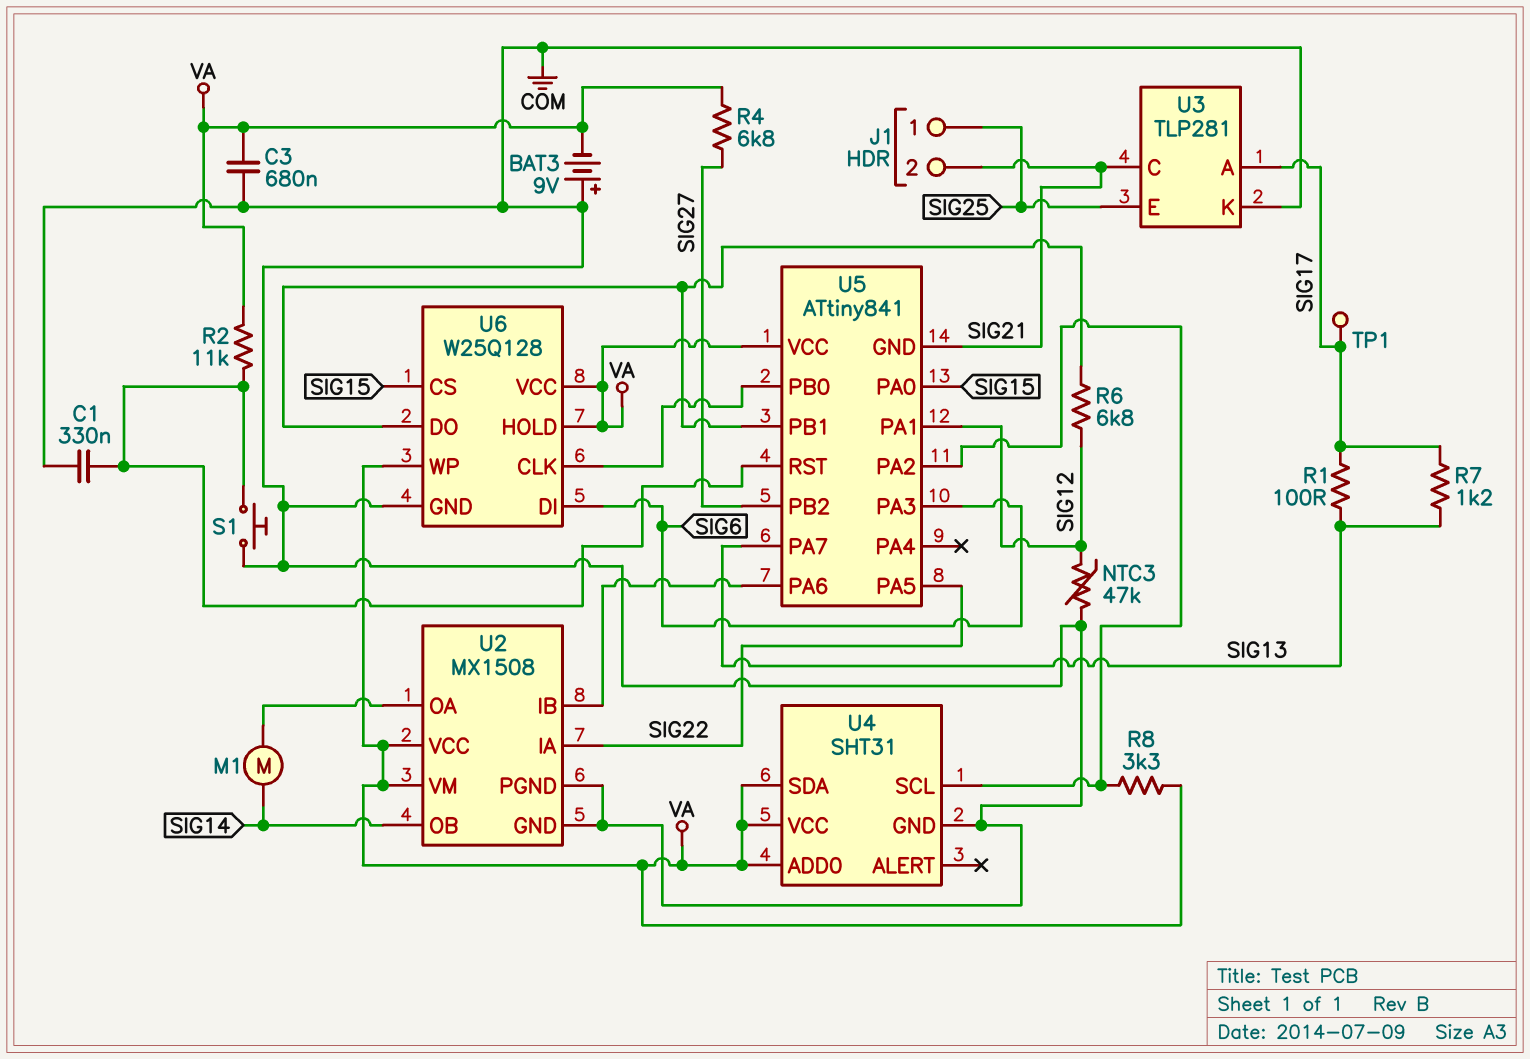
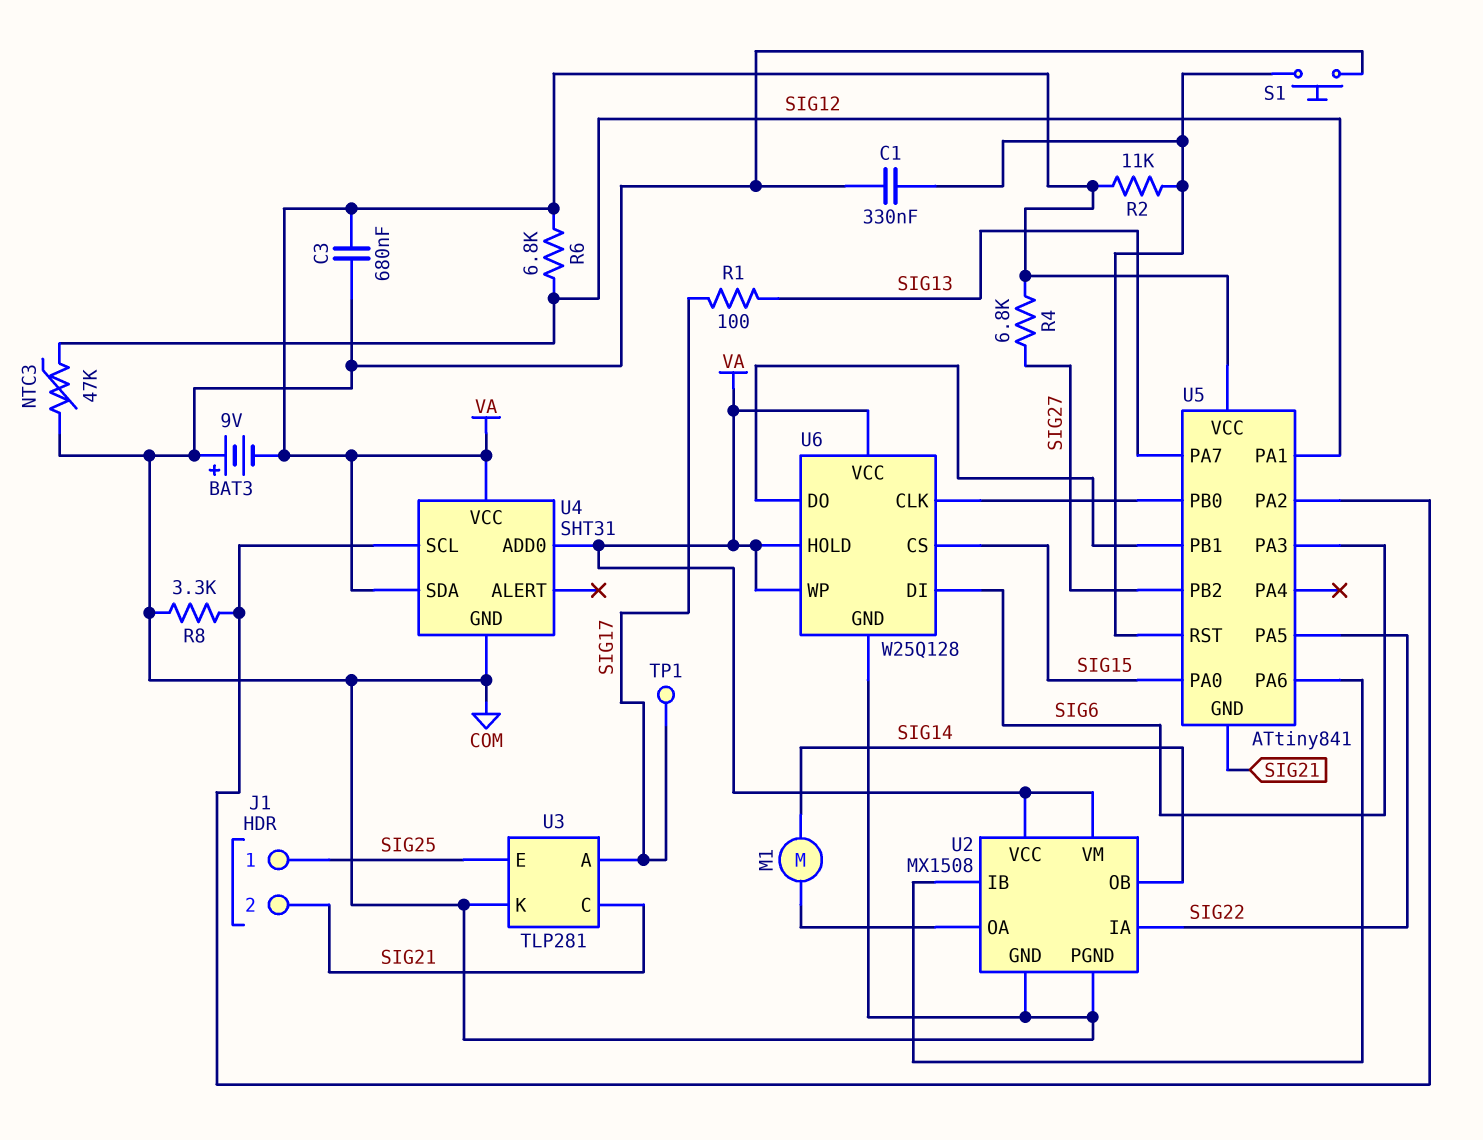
R6: 6.8k (SIG12, U5/PB1) -> 6.8k (SIG12, VA)
R7: 1.2k (SIG13, SIG17) -> none
R8: 3.3k (U4/SCL, VA) -> 3.3k (COM, U4/SCL)

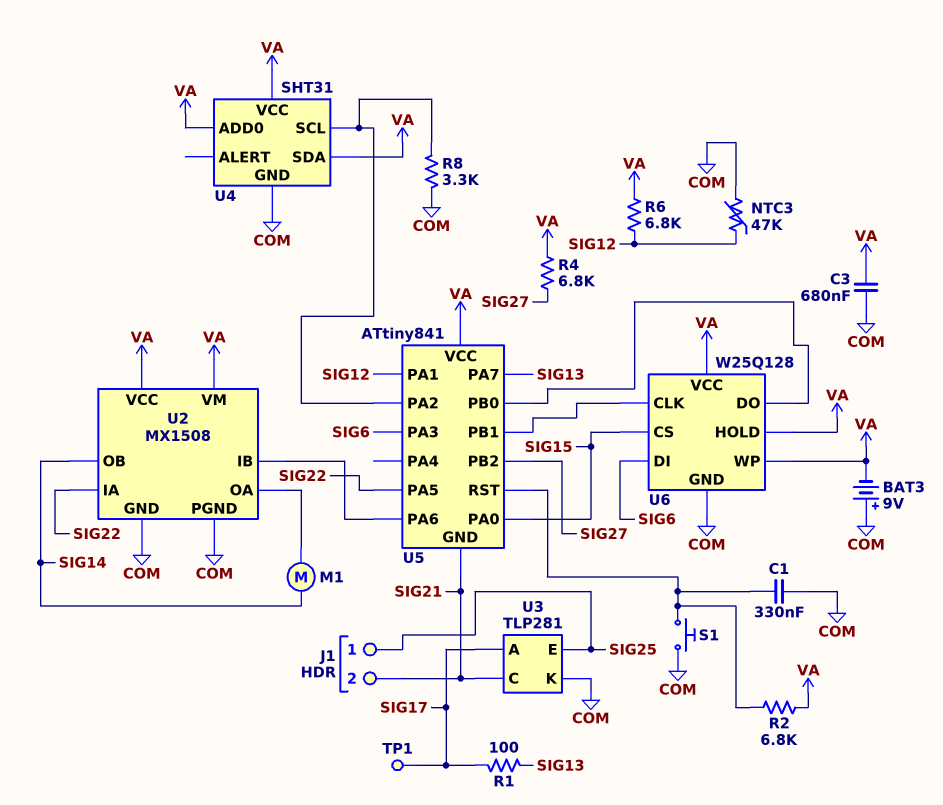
R2: 11k (U5/RST, VA) -> 6.8k (U5/RST, VA)
U6 pin CLK: U5/PB0 -> U5/PB1
U6 pin DO: U5/PB1 -> U5/PB0

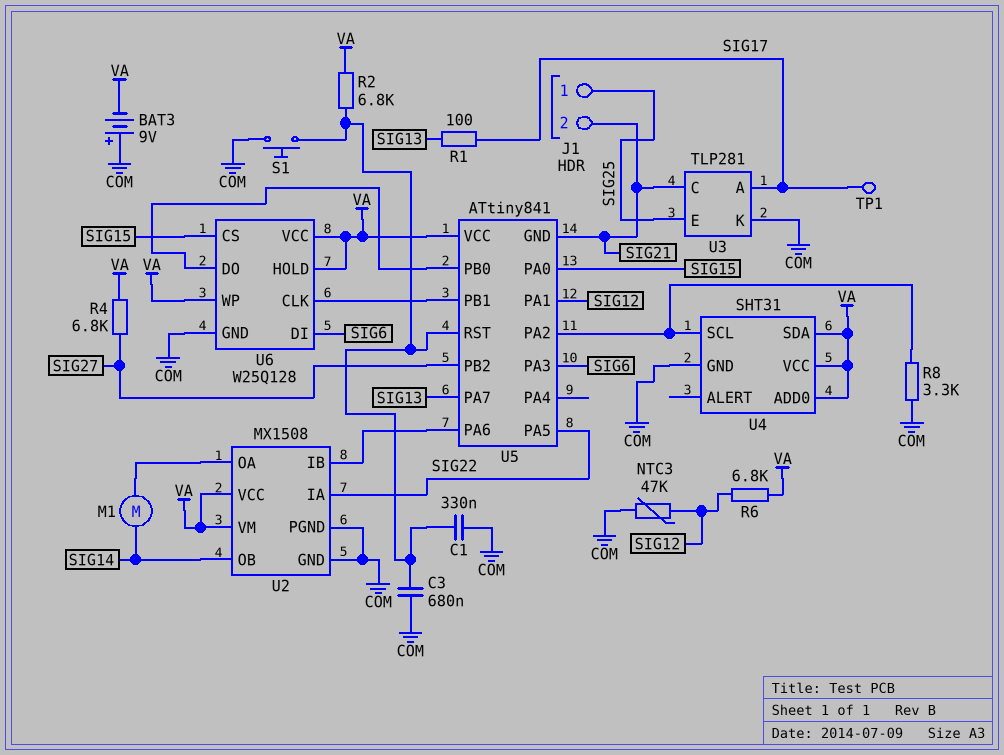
C3: 680nF (COM, VA) -> 680nF (COM, U5/RST)

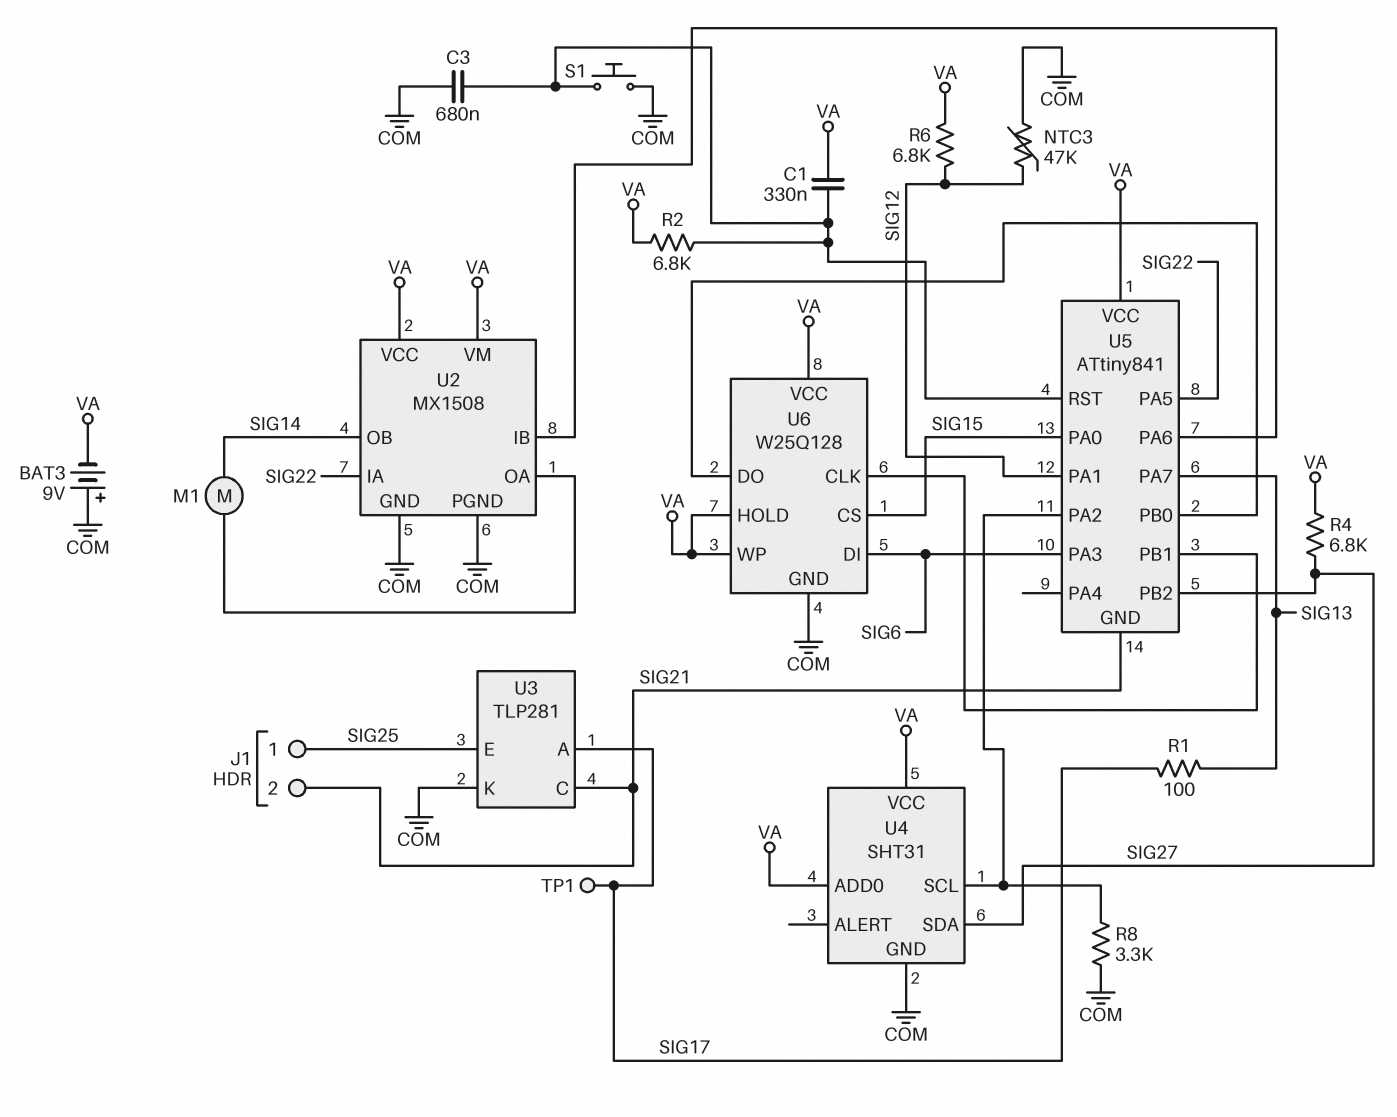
C1: 330nF (COM, U5/RST) -> 330nF (U5/RST, VA)
U4 pin SDA: VA -> SIG27

